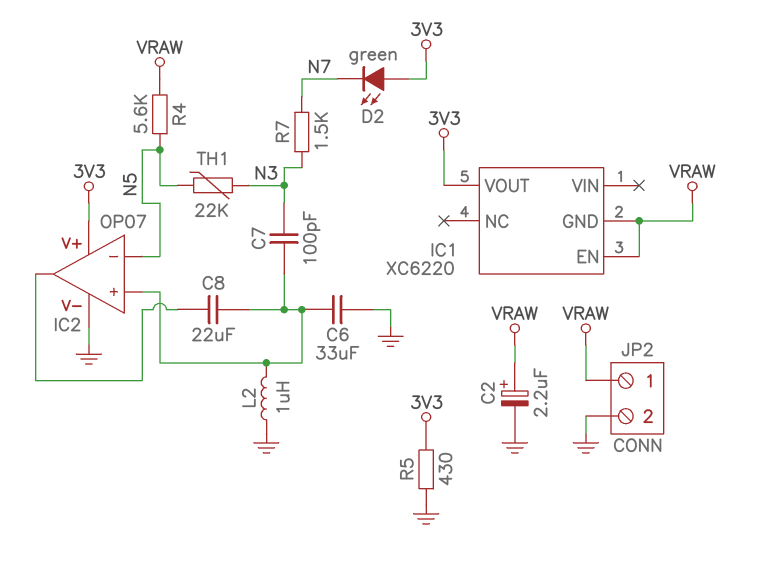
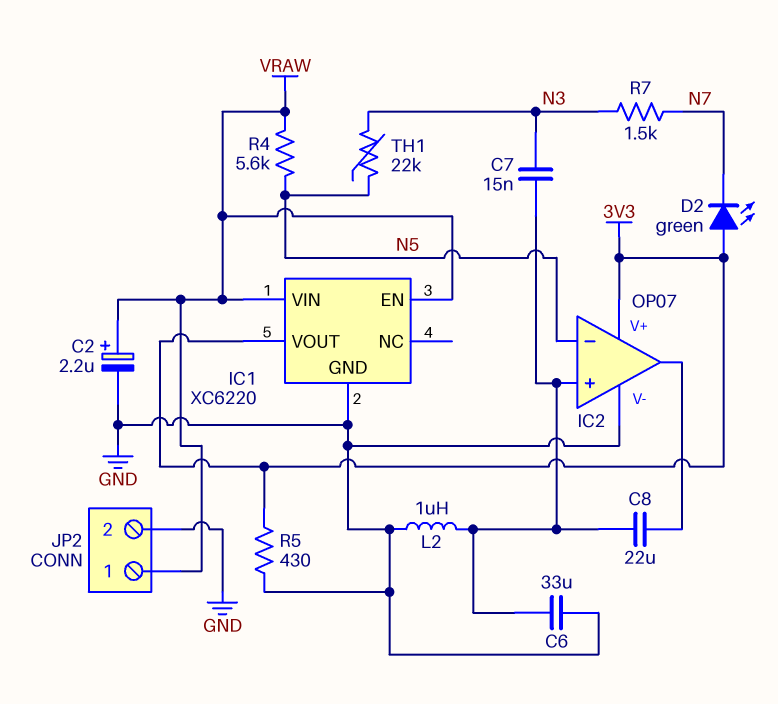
C7: 100pF (IC2/in+, N3) -> 15nF (IC2/in+, N3)
IC1 pin GND: VRAW -> GND
IC1 pin VIN: none -> VRAW

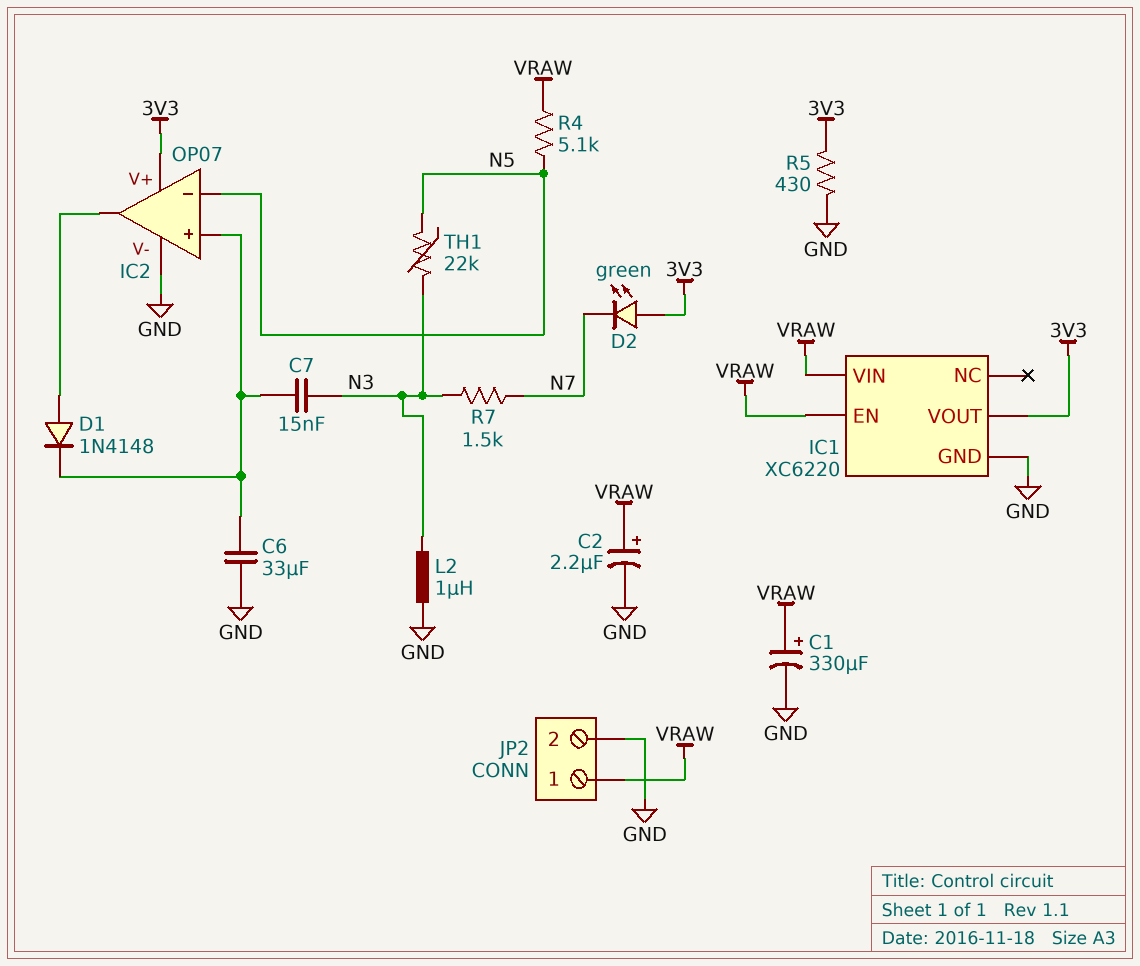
C1: none -> 330uF (plus VRAW, minus GND)
C8: 22uF (IC2/in+, IC2/out) -> none
D1: none -> diode 1N4148 (A IC2/out, K IC2/in+)
L2: 1uH (GND, IC2/in+) -> 1uH (GND, N3)
R4: 5.6k (N5, VRAW) -> 5.1k (N5, VRAW)

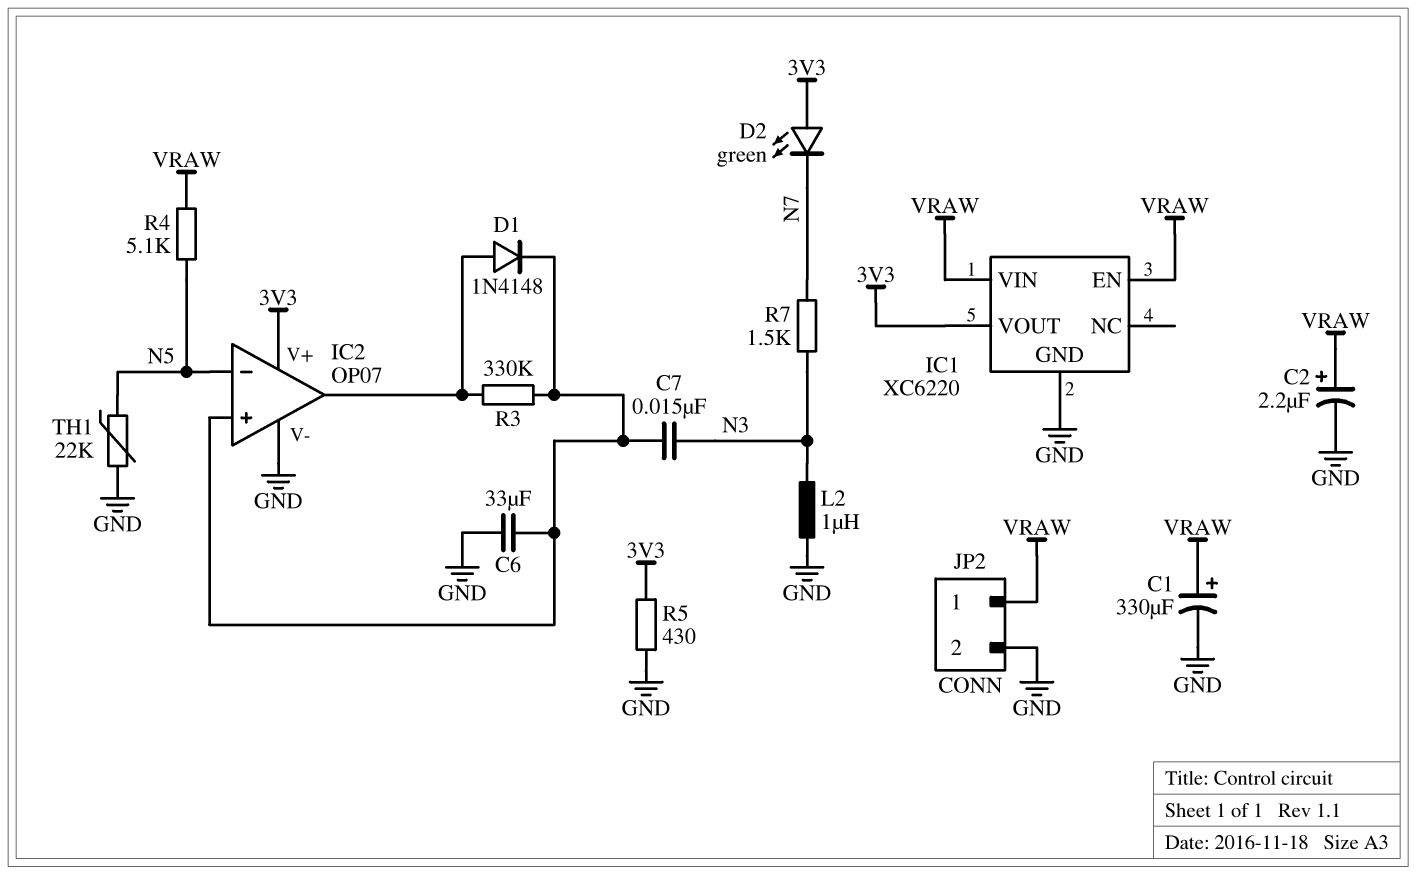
R3: none -> 330k (IC2/in+, IC2/out)
TH1: 22k (N3, N5) -> 22k (GND, N5)

